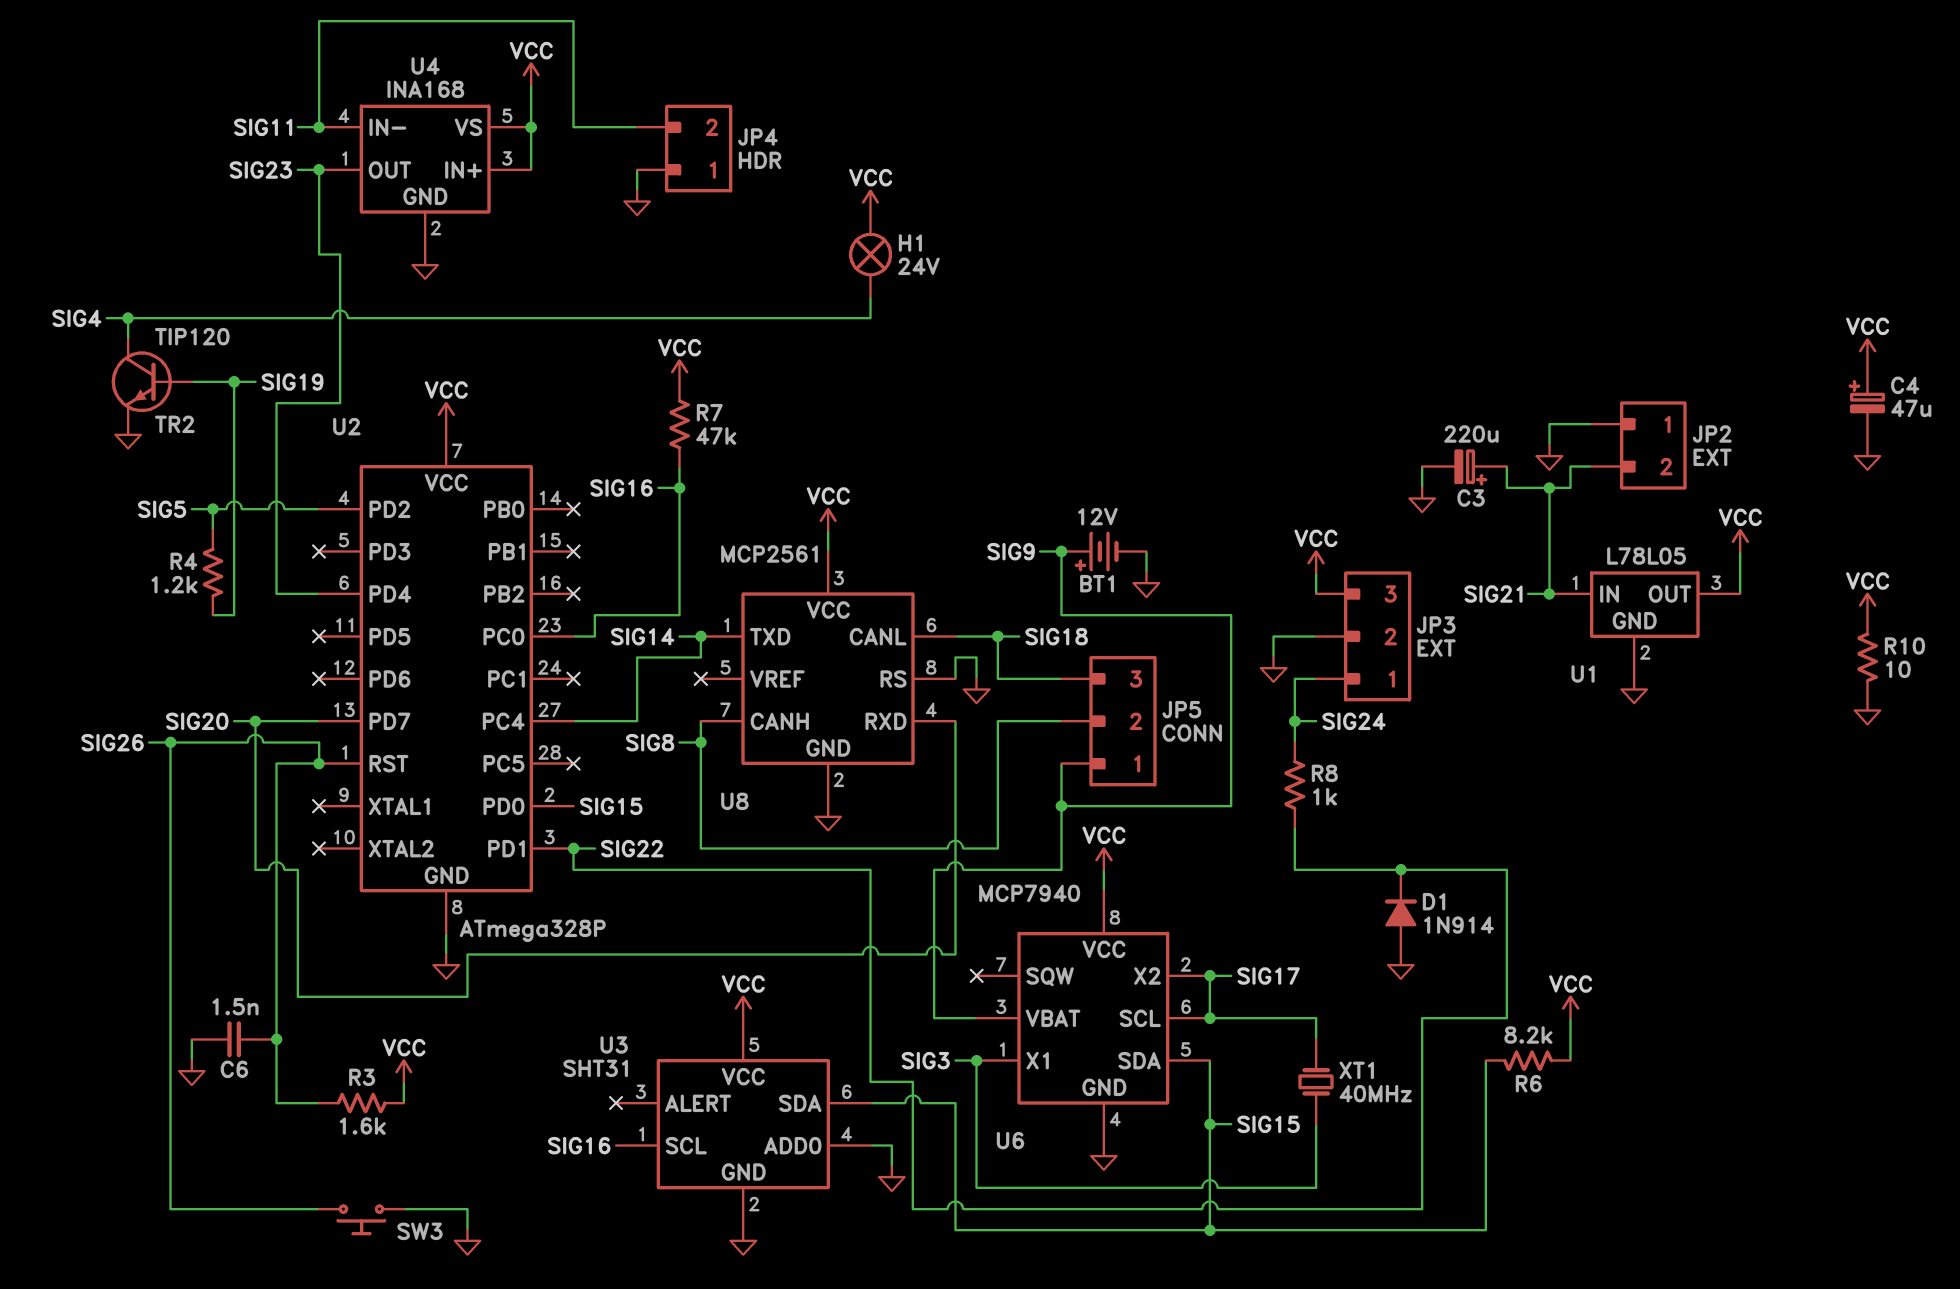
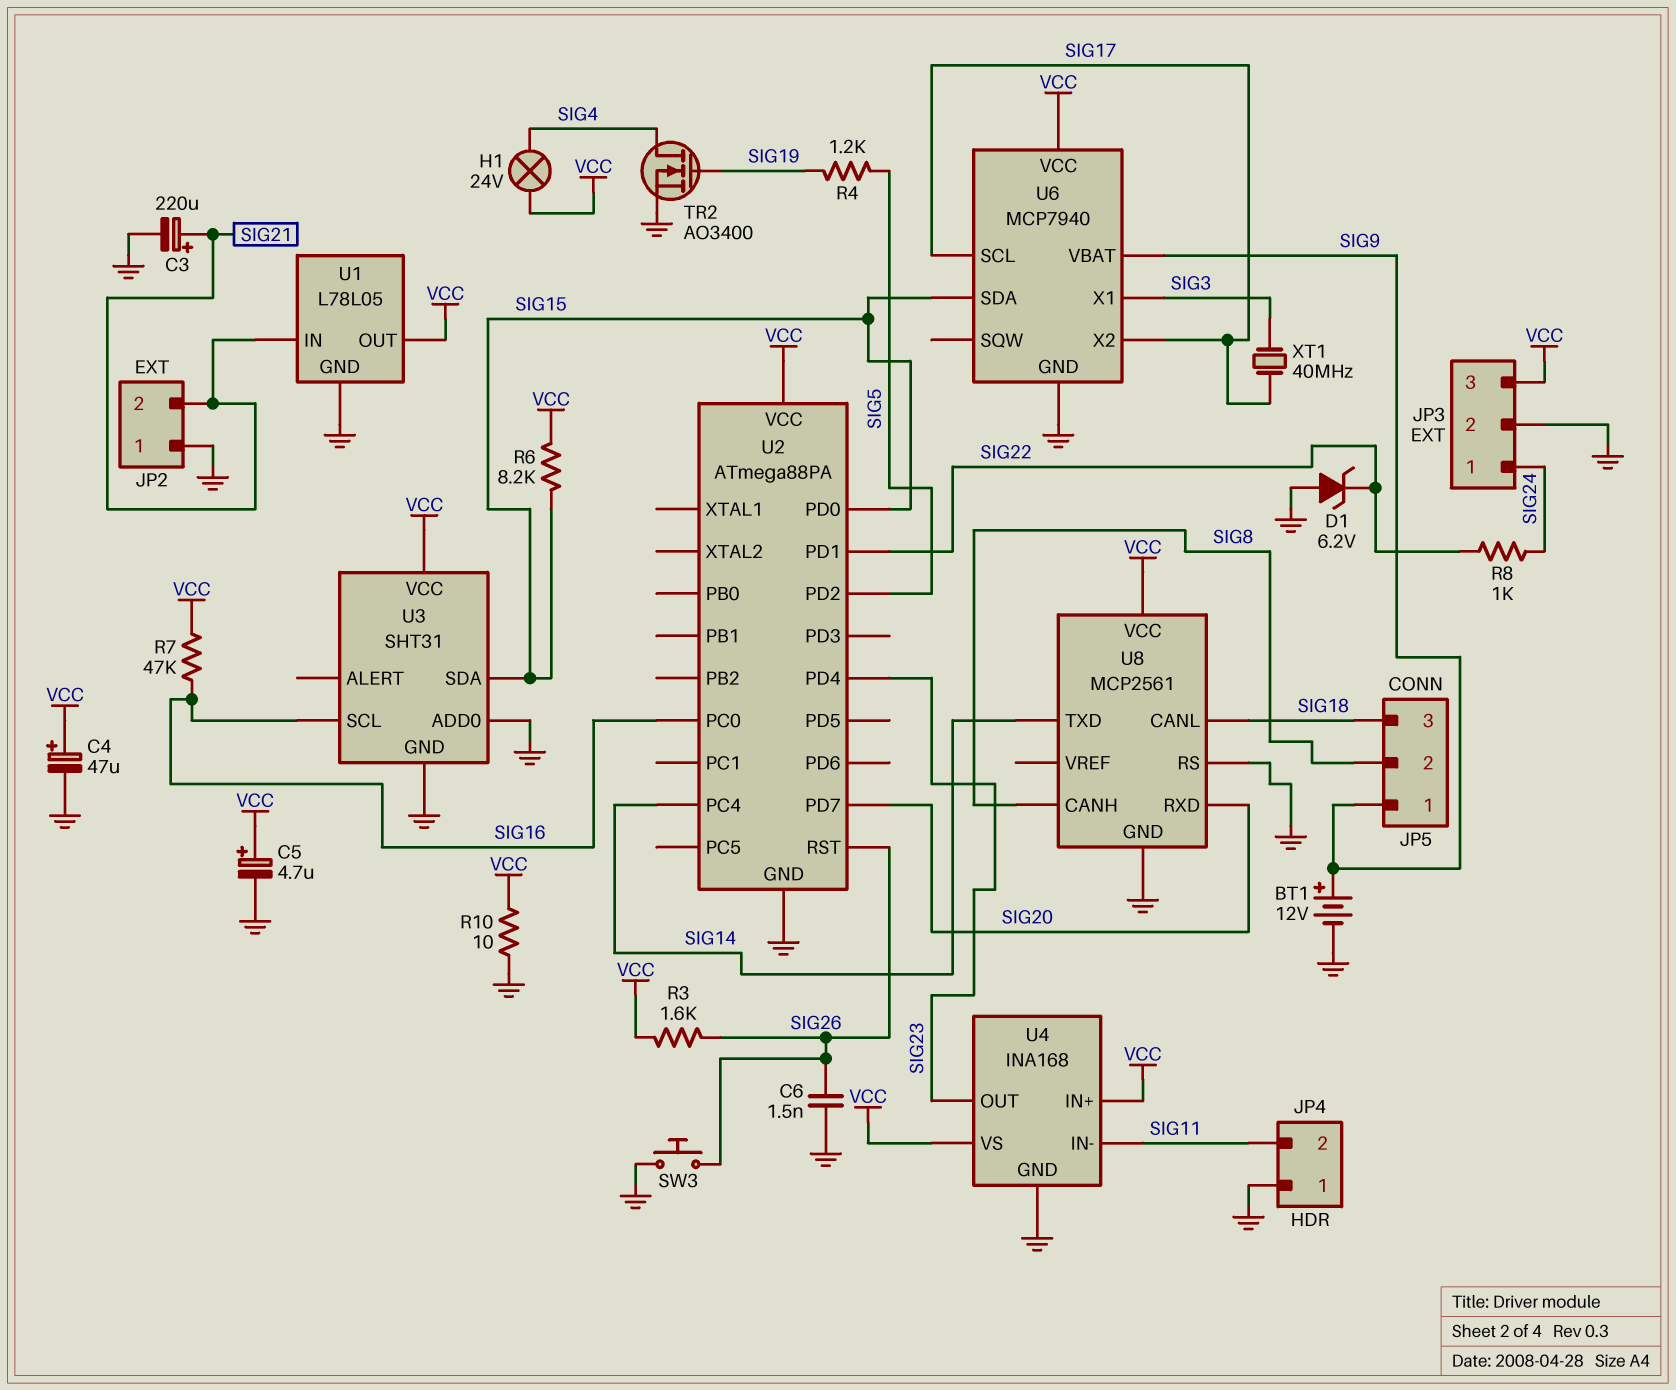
C5: none -> 4.7uF (plus VCC, minus GND)
D1: diode 1N914 (A GND, K SIG22) -> zener 6.2V (A GND, K SIG22)
TR2: NPN TIP120 (B SIG19, C SIG4, E GND) -> NMOS AO3400 (G SIG19, D SIG4, S GND)
U2: ATmega328P -> ATmega88PA

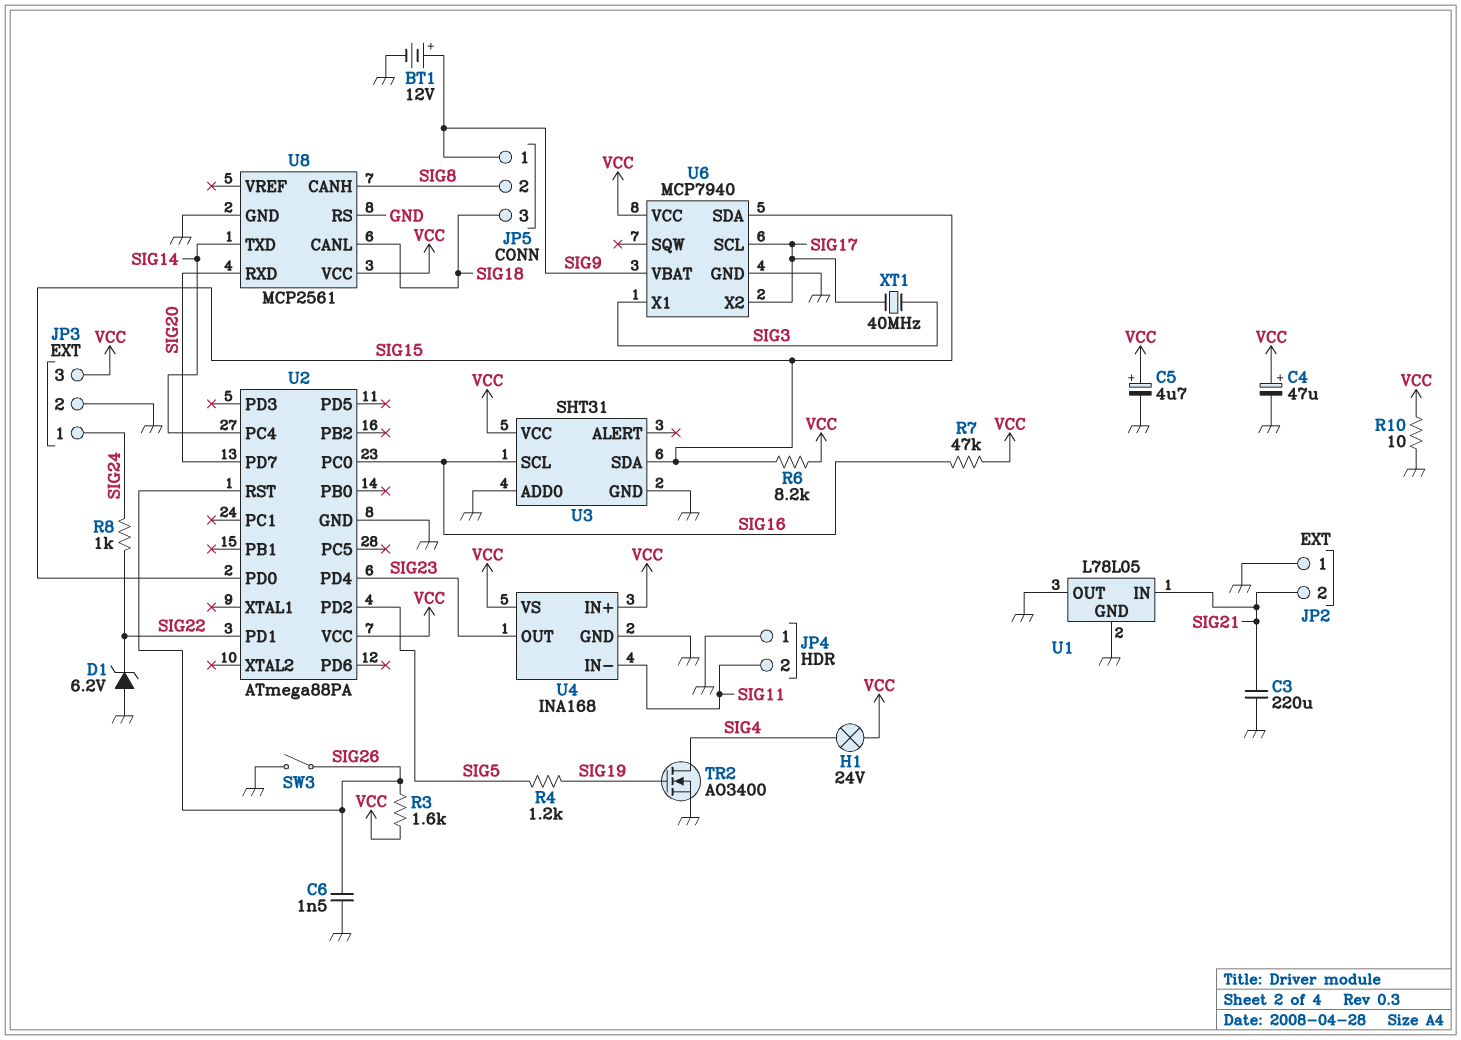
C3: 220uF (plus SIG21, minus GND) -> 220uF (GND, SIG21)
SW3: button (GND, SIG26) -> switch (GND, SIG26)
U1 pin OUT: VCC -> GND

